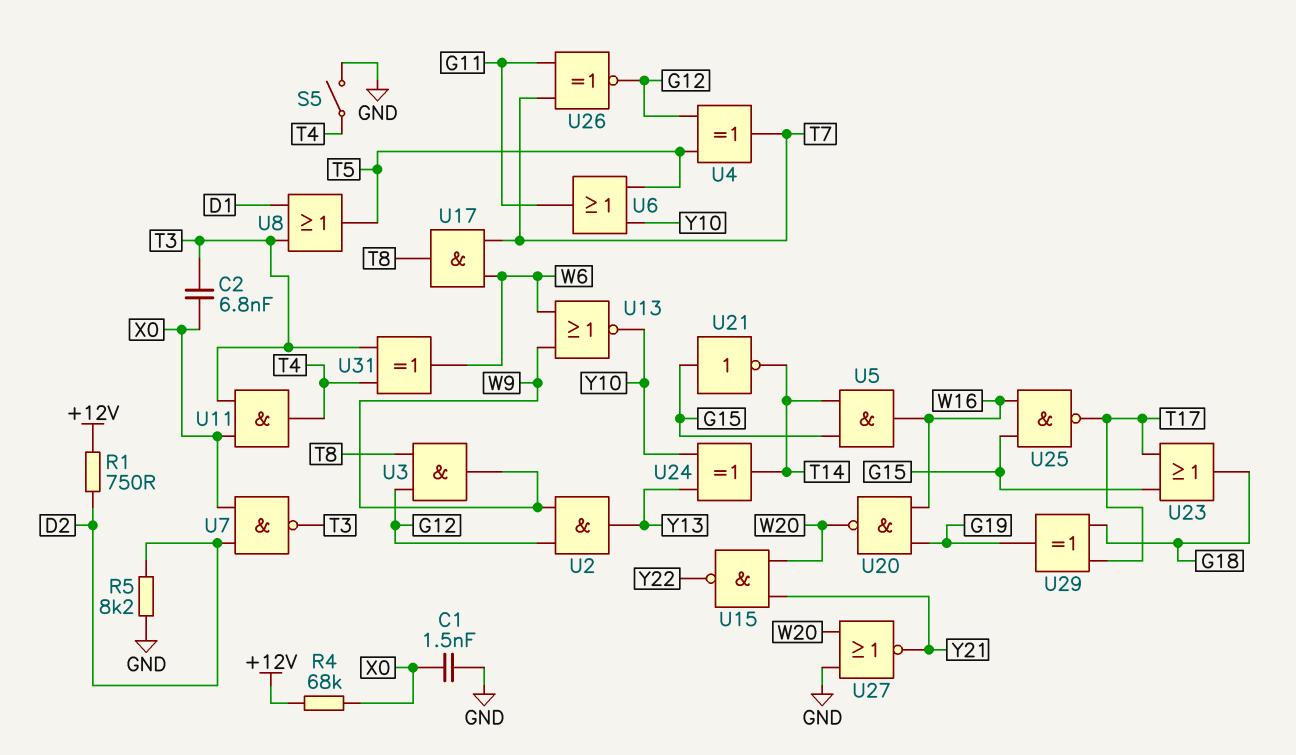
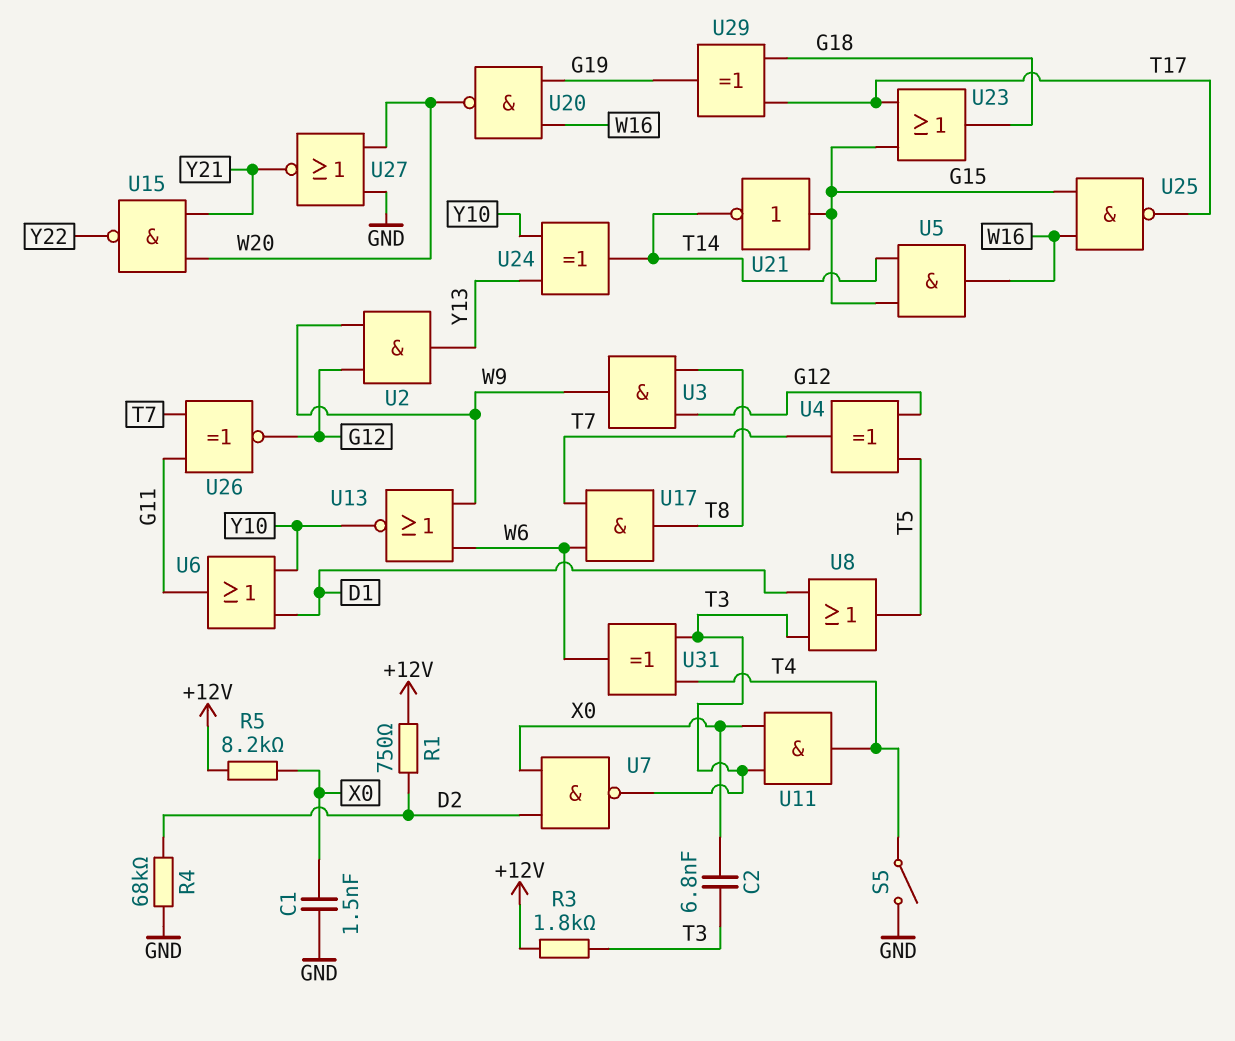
R3: none -> 1.8k (+12V, T3)
R4: 68k (+12V, X0) -> 68k (D2, GND)
R5: 8.2k (D2, GND) -> 8.2k (+12V, X0)
U6: OR (in T5, in Y10, out G11) -> OR (in D1, in Y10, out G11)

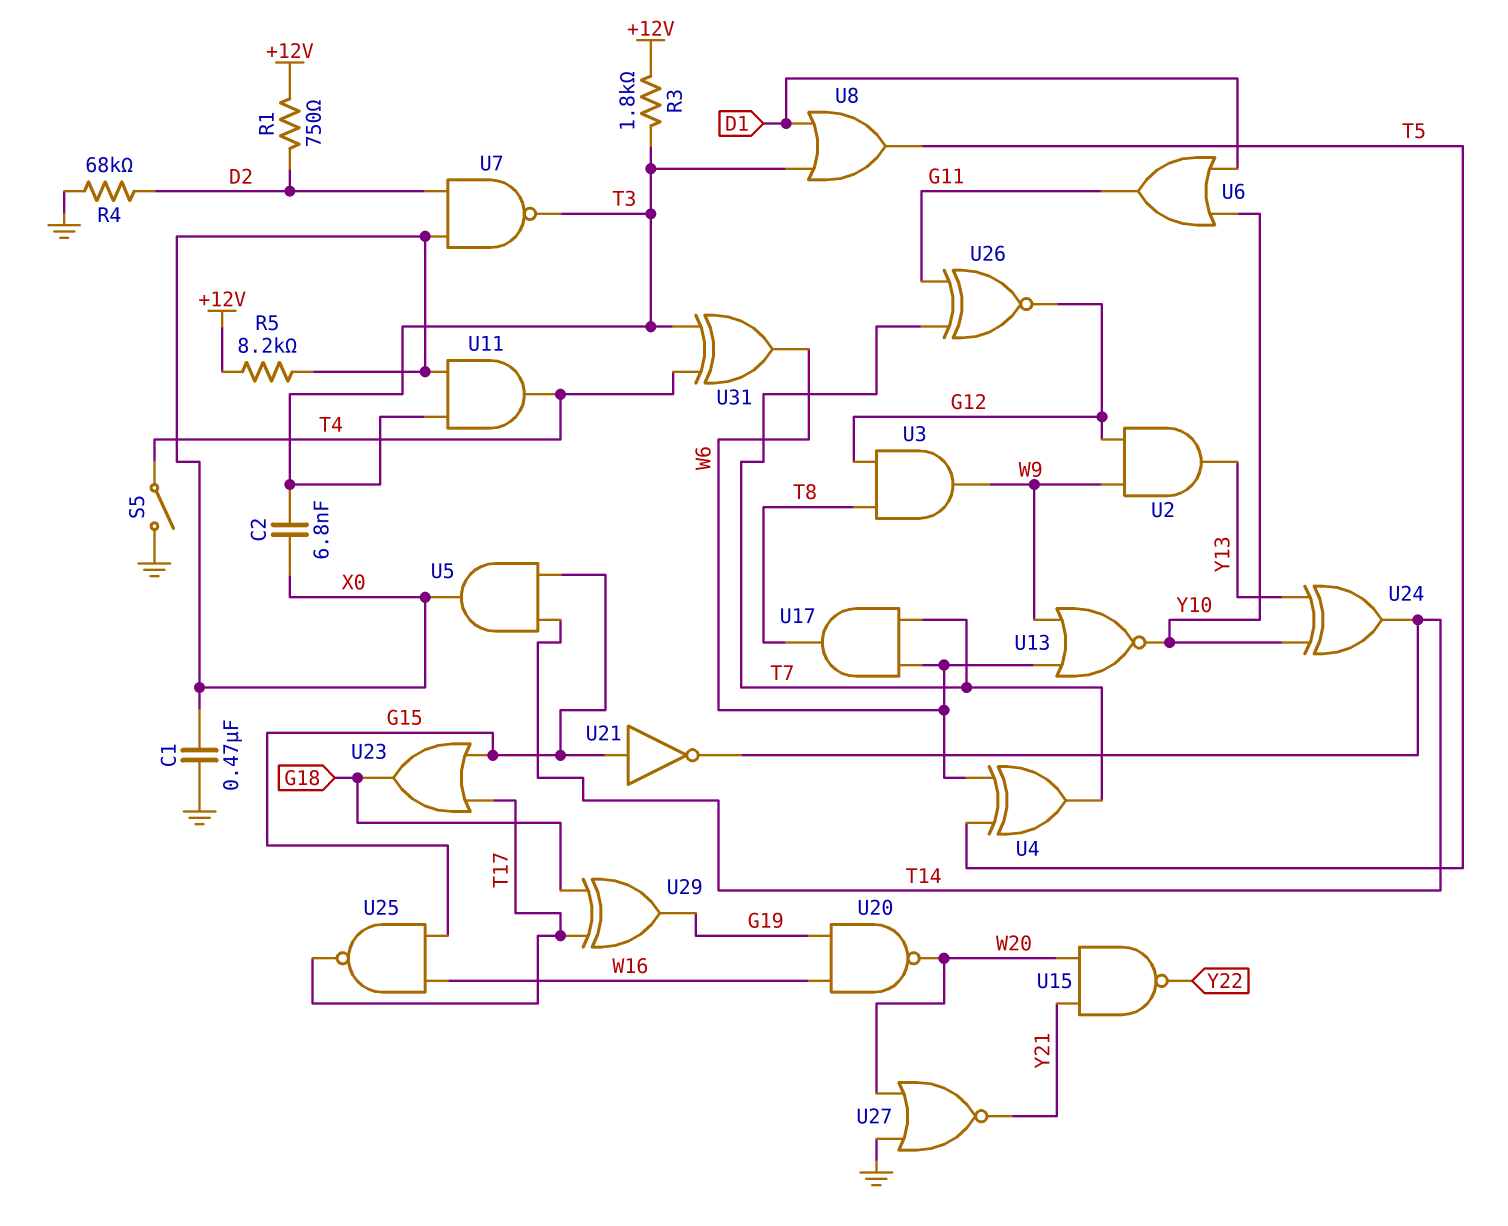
C1: 1.5nF (GND, X0) -> 470nF (GND, X0)
U4: XOR (in G12, in T5, out T7) -> XOR (in T5, in W6, out T7)
U5: AND (in G15, in T14, out W16) -> AND (in G15, in T14, out X0)

